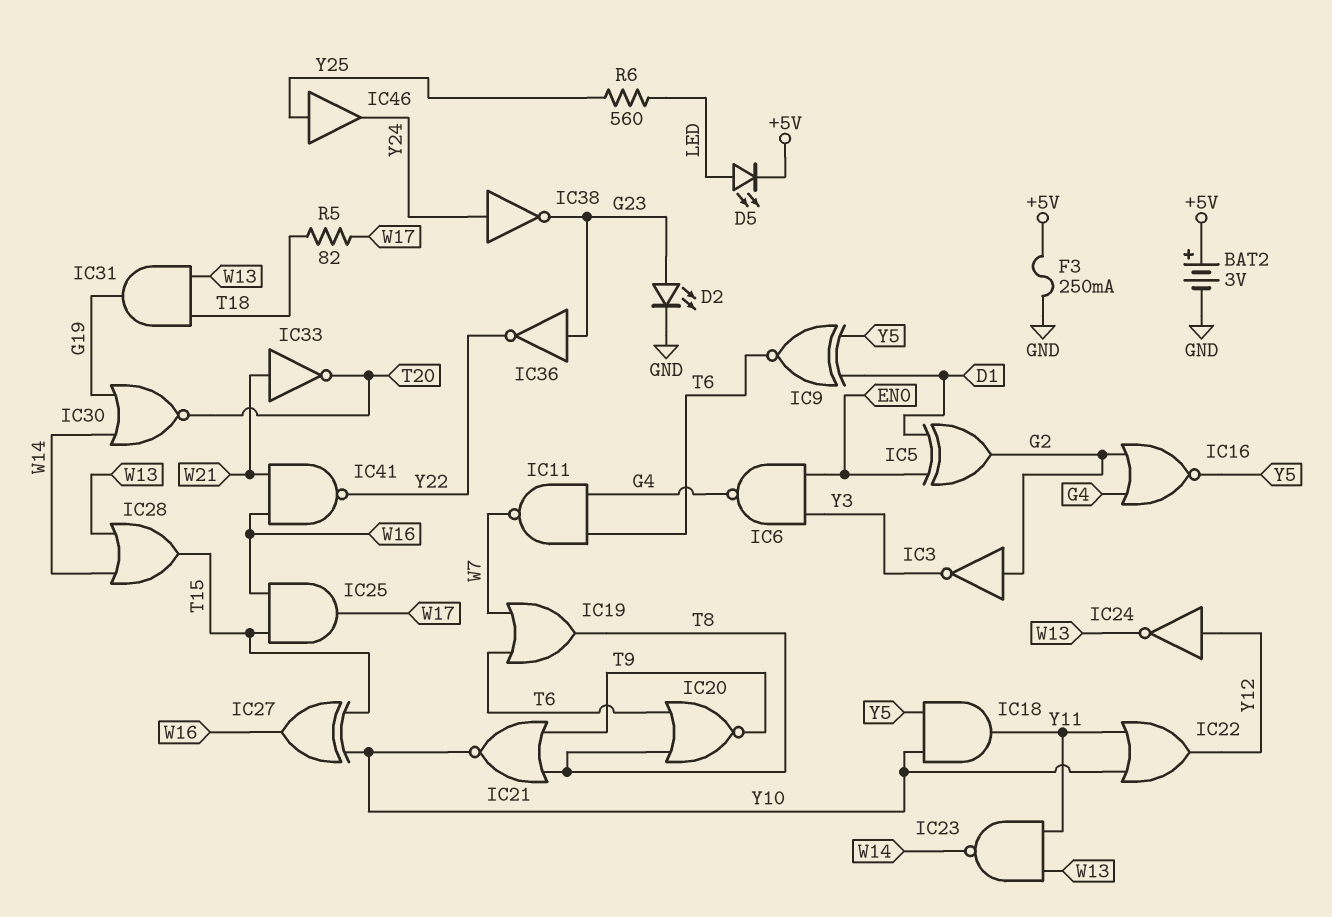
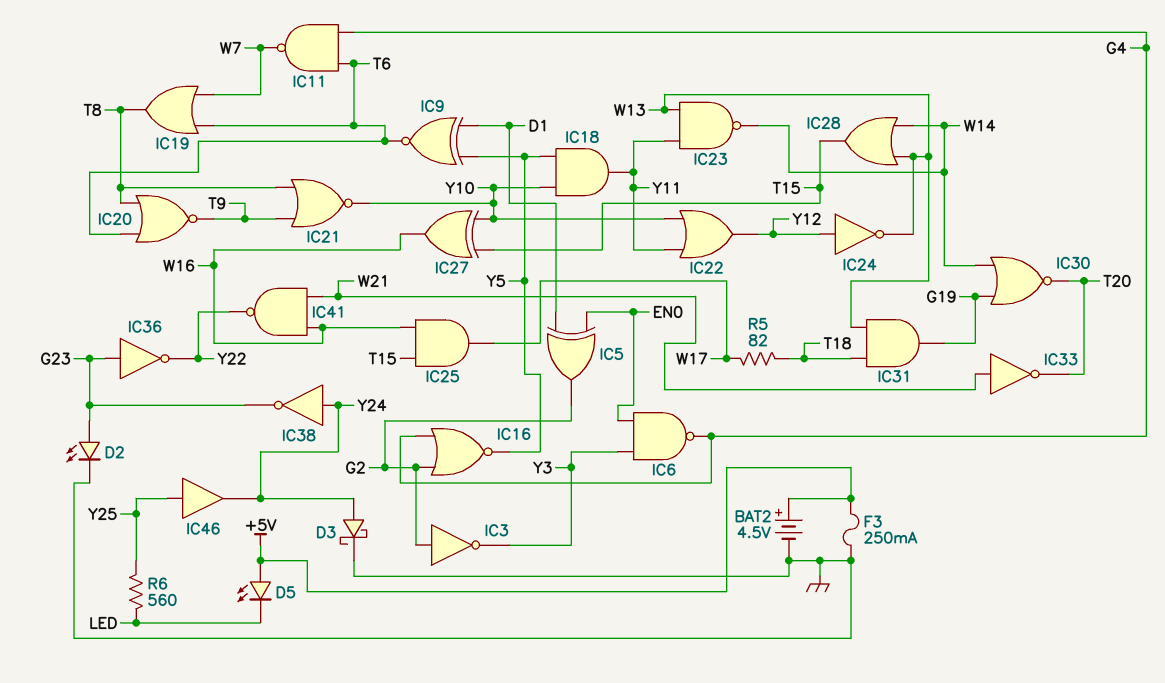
BAT2: 3V (plus +5V, minus GND) -> 4.5V (plus +5V, minus GND)
D3: none -> schottky (A Y24, K GND)
D5: LED (A LED, K +5V) -> LED (A +5V, K LED)

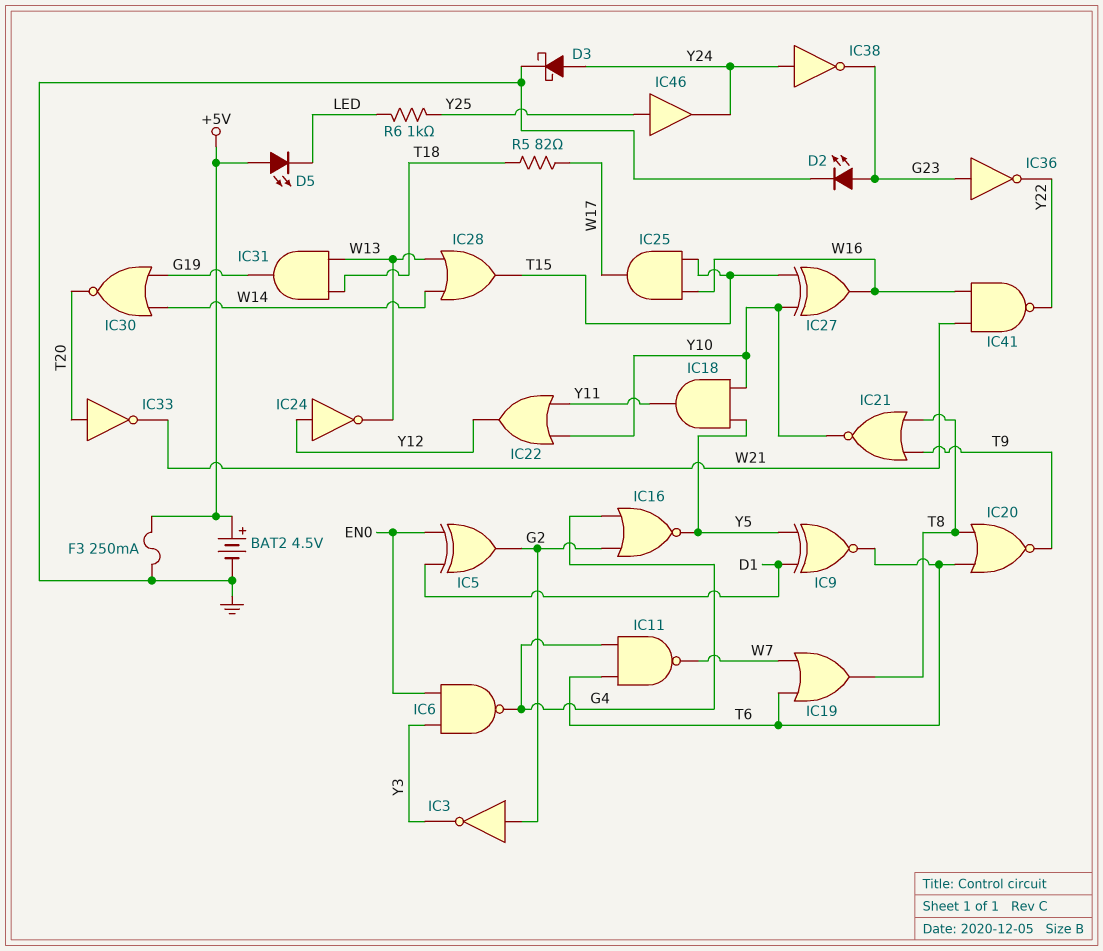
IC23: NAND (in W13, in Y11, out W14) -> none
IC33: NOT (in W21, out T20) -> NOT (in T20, out W21)
R6: 560 (LED, Y25) -> 1k (LED, Y25)

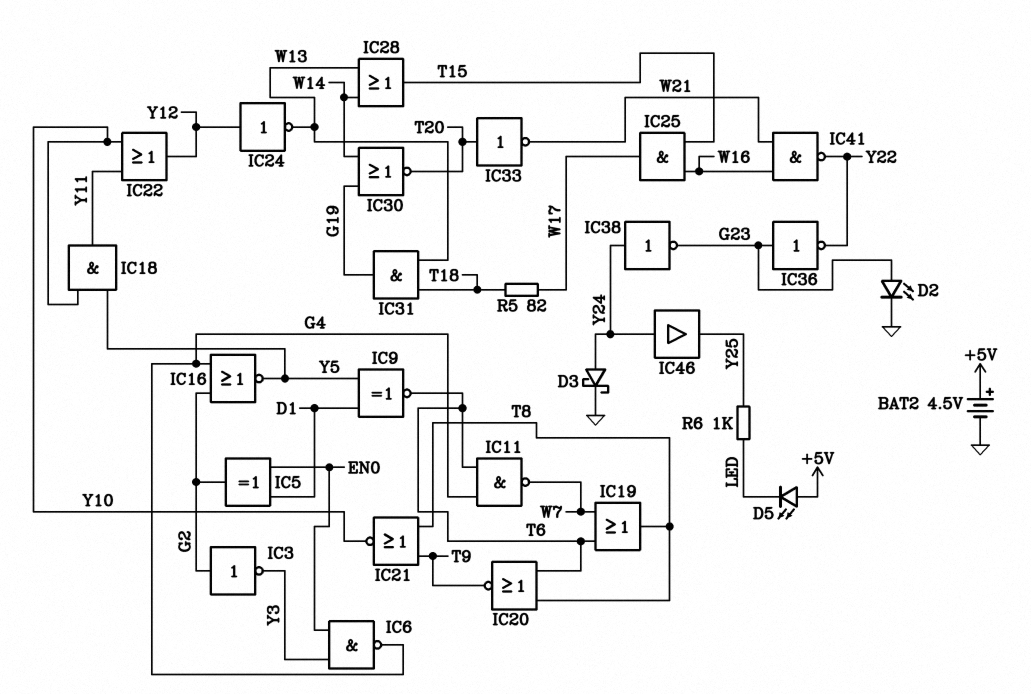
F3: 250mA (+5V, GND) -> none
IC27: XOR (in T15, in Y10, out W16) -> none
IC46: buffer (in Y25, out Y24) -> buffer (in Y24, out Y25)

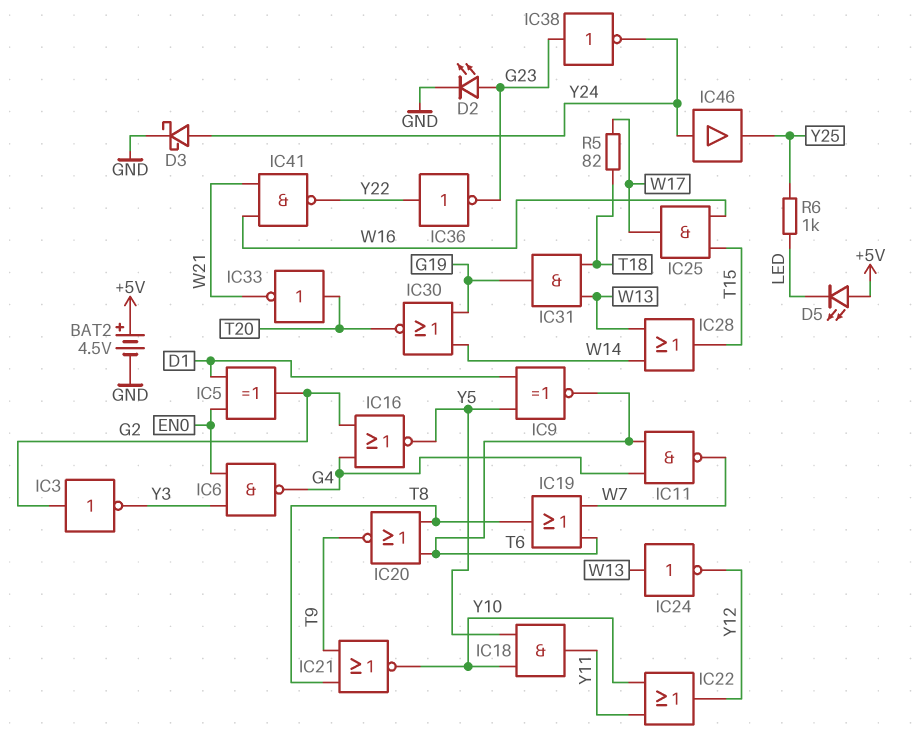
IC24: NOT (in Y12, out W13) -> NOT (in W13, out Y12)
IC36: NOT (in G23, out Y22) -> NOT (in Y22, out G23)
IC38: NOT (in Y24, out G23) -> NOT (in G23, out Y24)

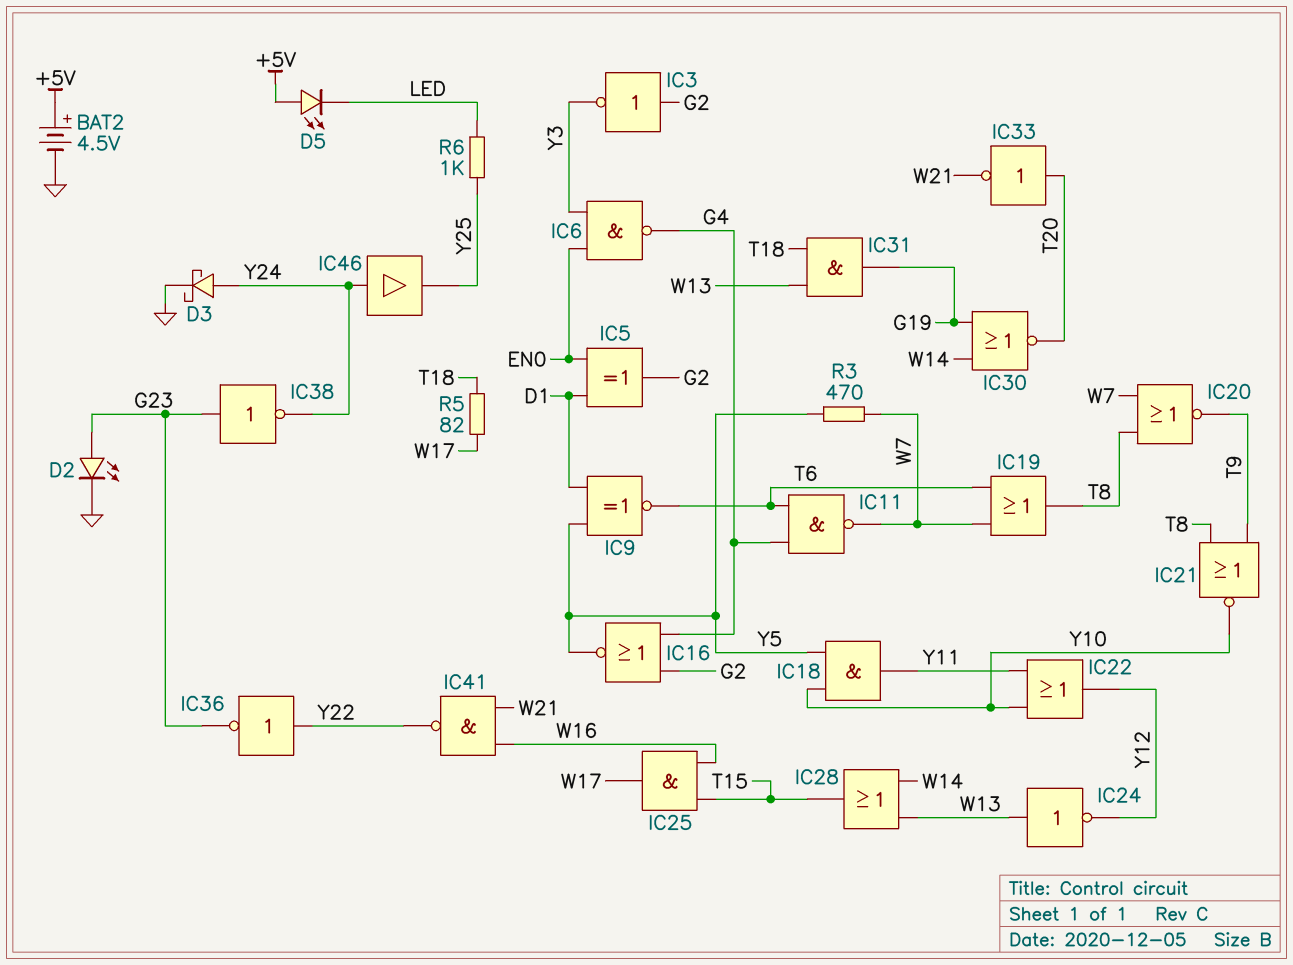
IC20: NOR (in T6, in T8, out T9) -> NOR (in T8, in W7, out T9)
R3: none -> 470 (W7, Y5)

